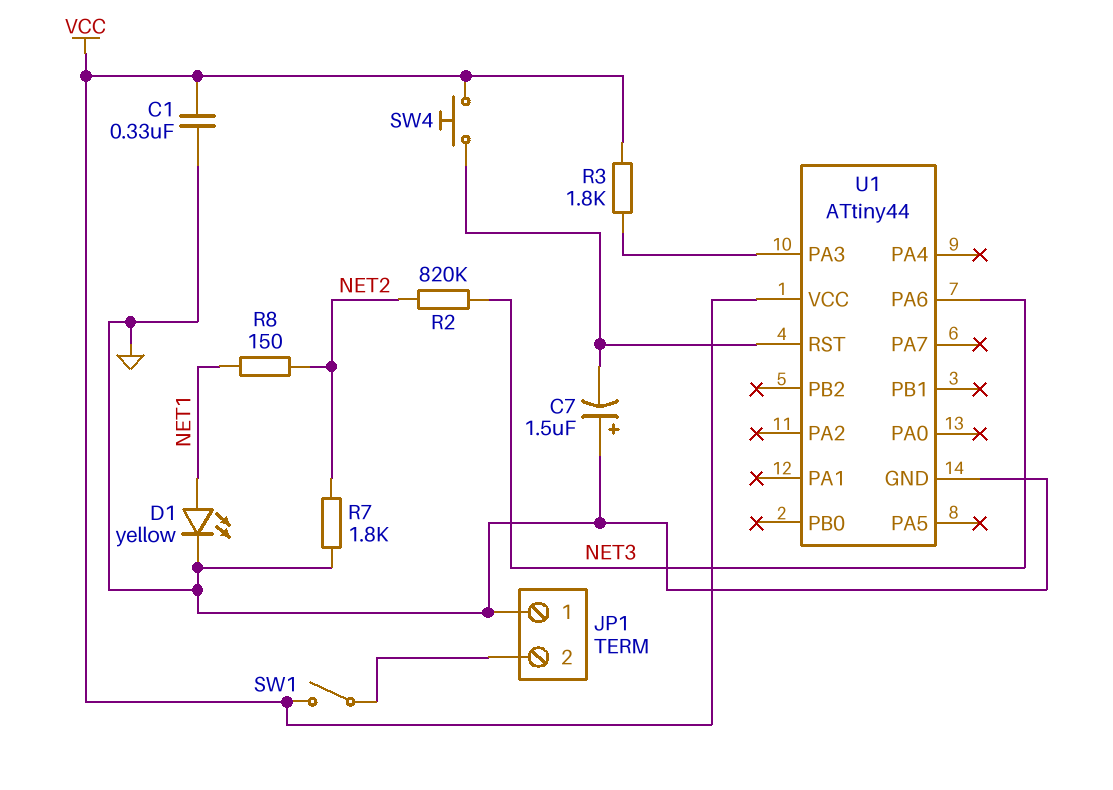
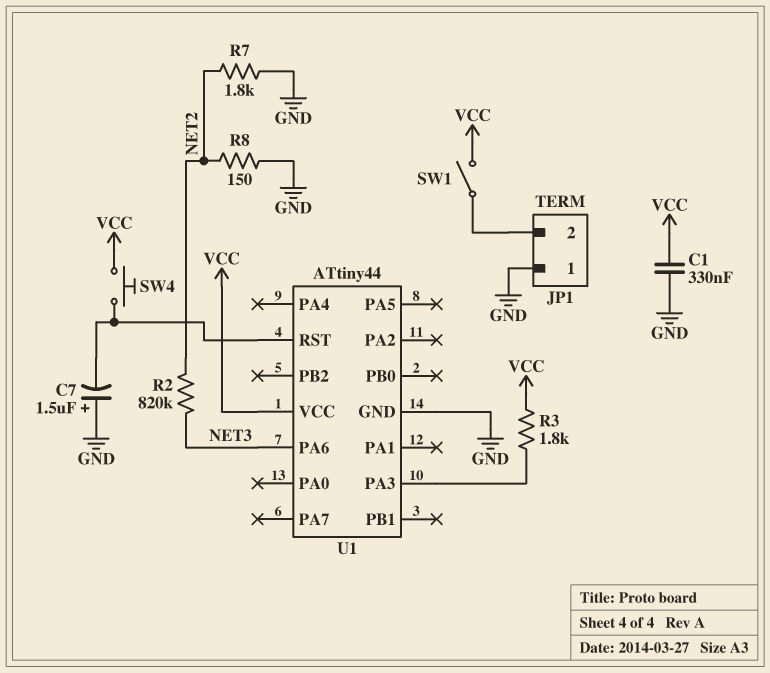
D1: LED yellow (A NET1, K GND) -> none
R8: 150 (NET1, NET2) -> 150 (GND, NET2)

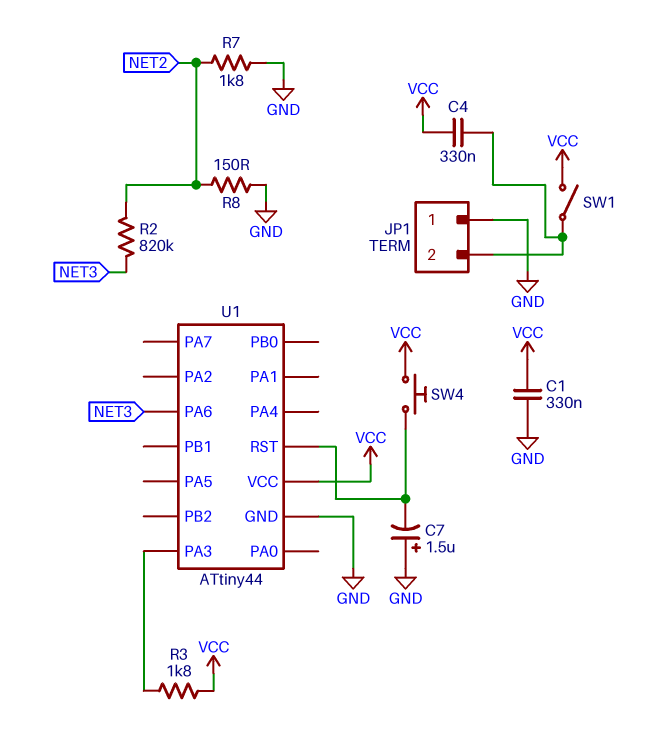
C4: none -> 330nF (JP1/2, VCC)

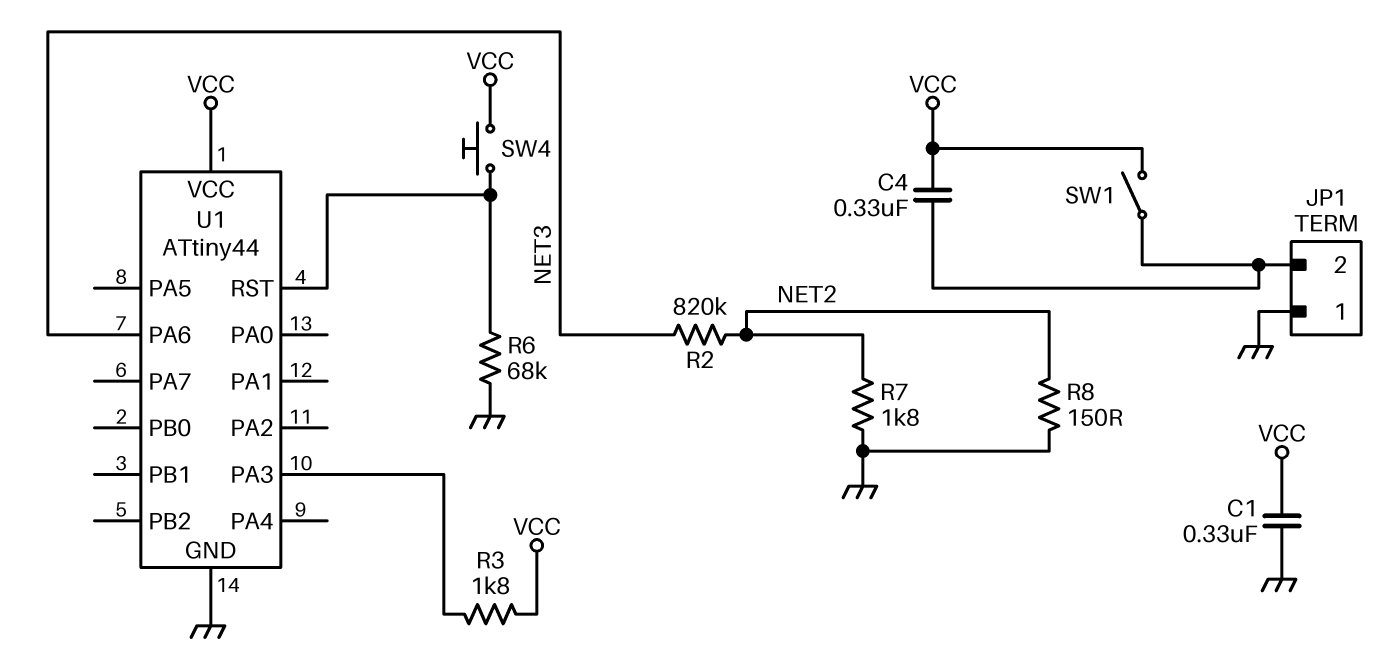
C7: 1.5uF (plus GND, minus U1/RST) -> none
R6: none -> 68k (GND, U1/RST)

